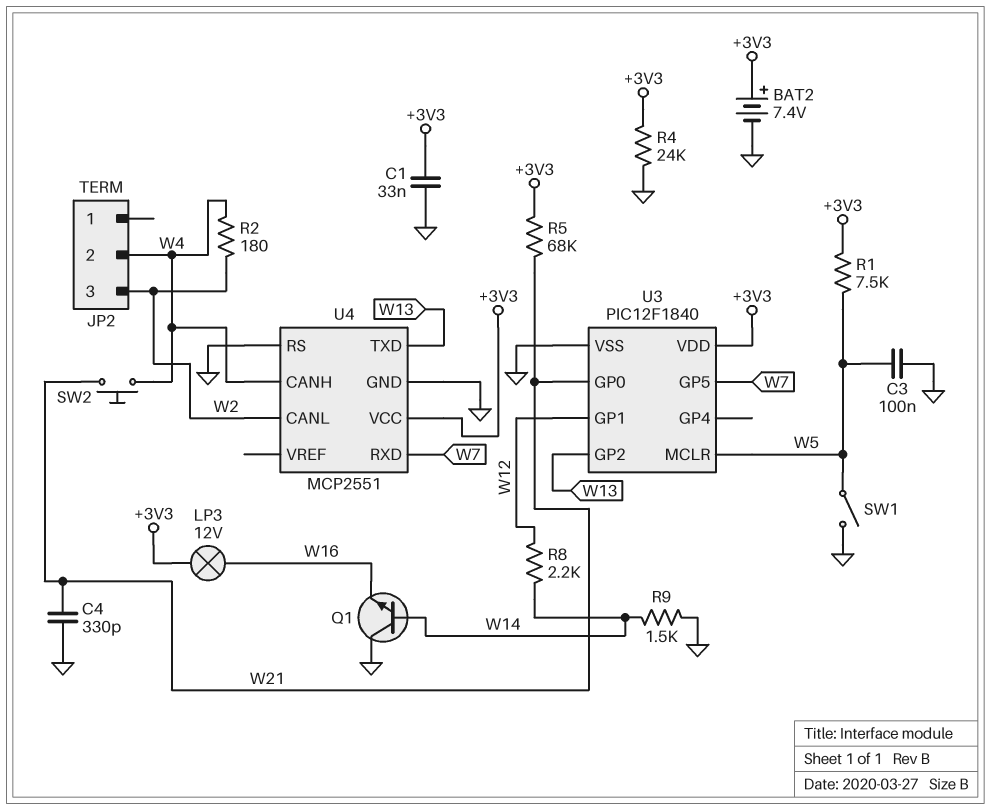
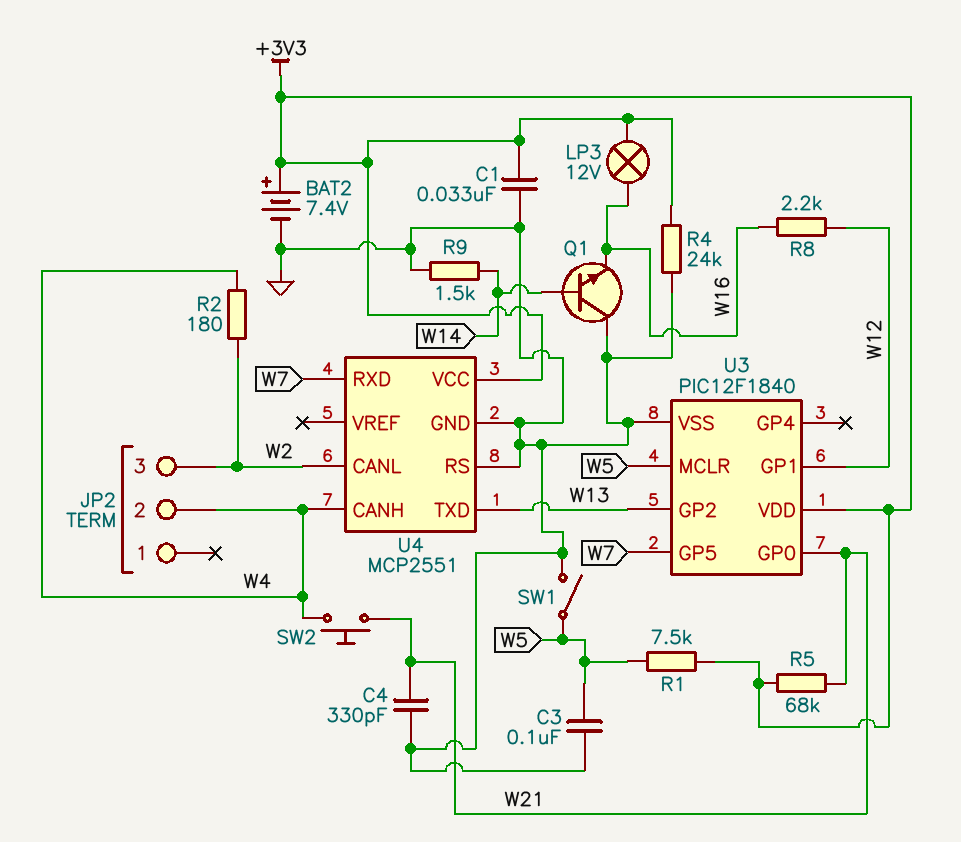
R8: 2.2k (W12, W14) -> 2.2k (W12, W16)

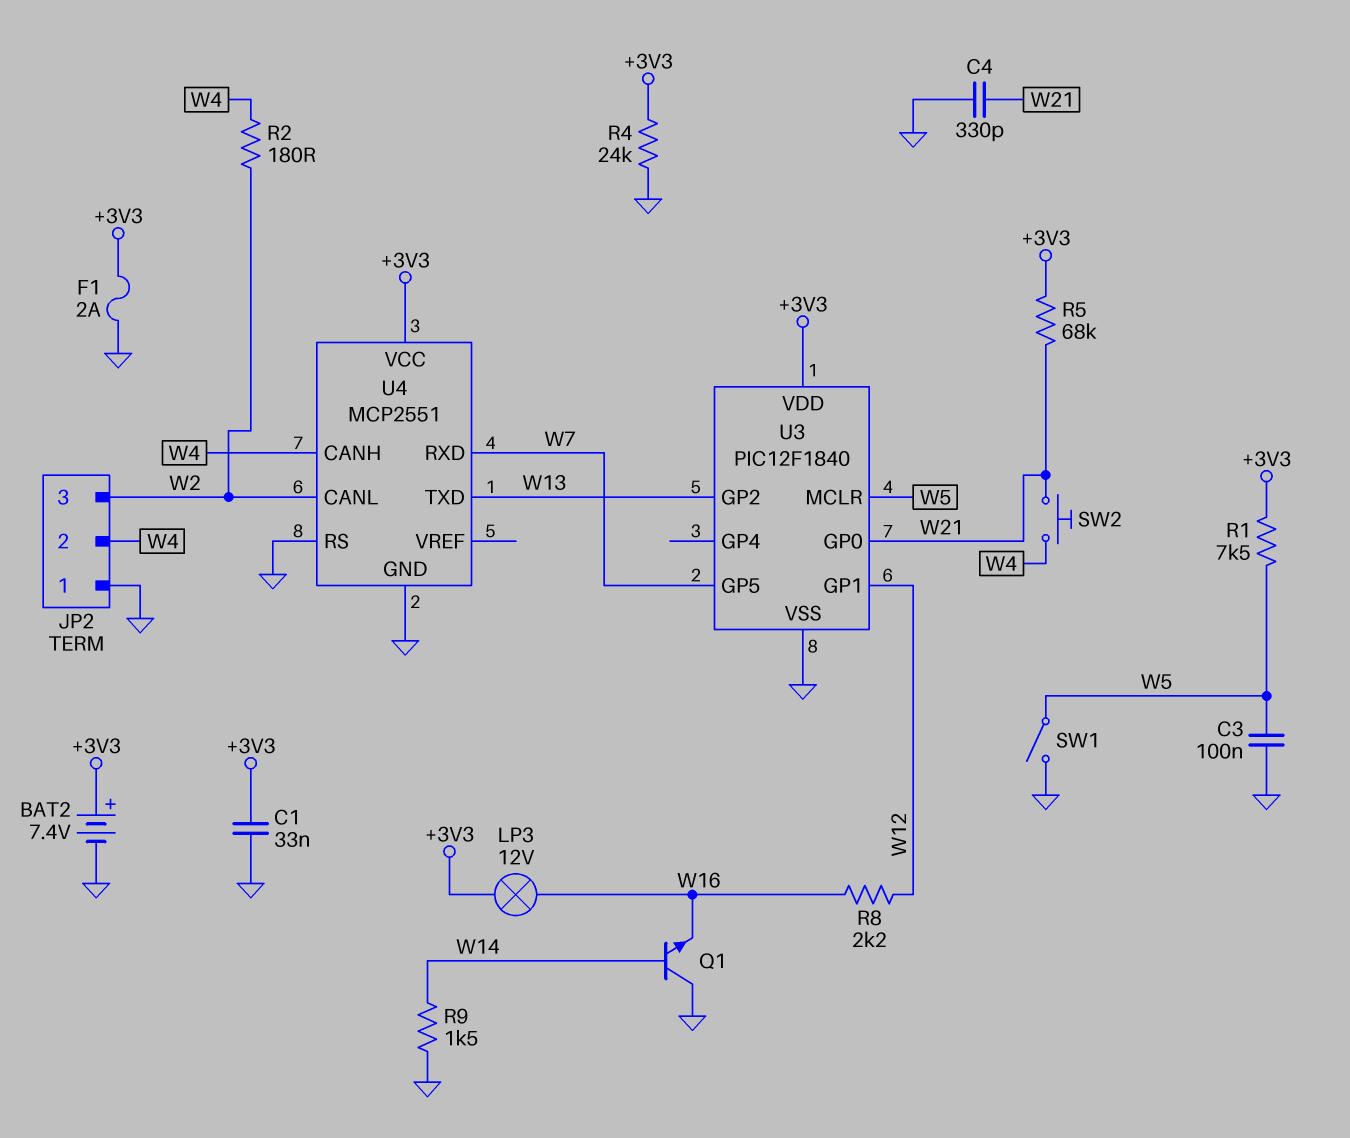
F1: none -> 2A (+3V3, GND)
JP2 pin 1: none -> GND

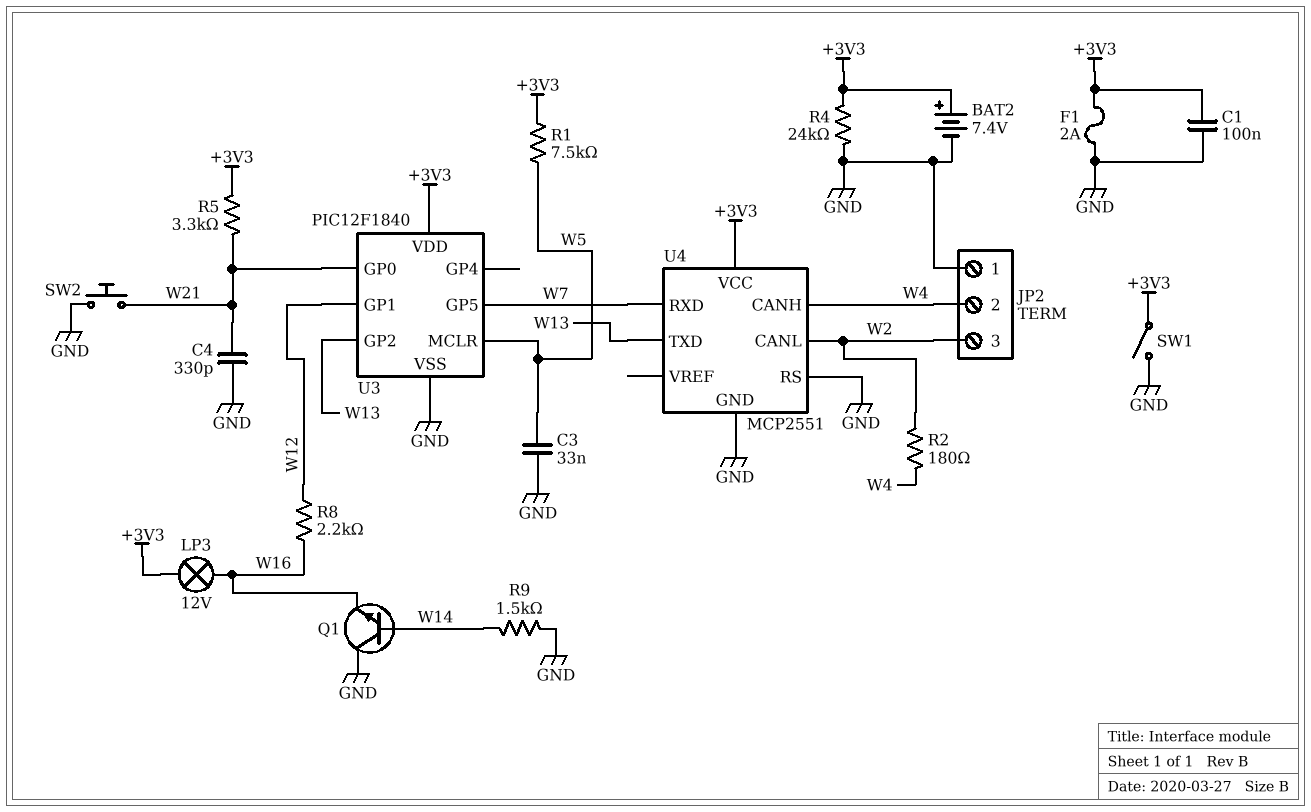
C1: 33nF (+3V3, GND) -> 100nF (+3V3, GND)
C3: 100nF (GND, W5) -> 33nF (GND, W5)
R5: 68k (+3V3, W21) -> 3.3k (+3V3, W21)
SW1: switch (GND, W5) -> switch (+3V3, GND)
SW2: button (W4, W21) -> button (GND, W21)

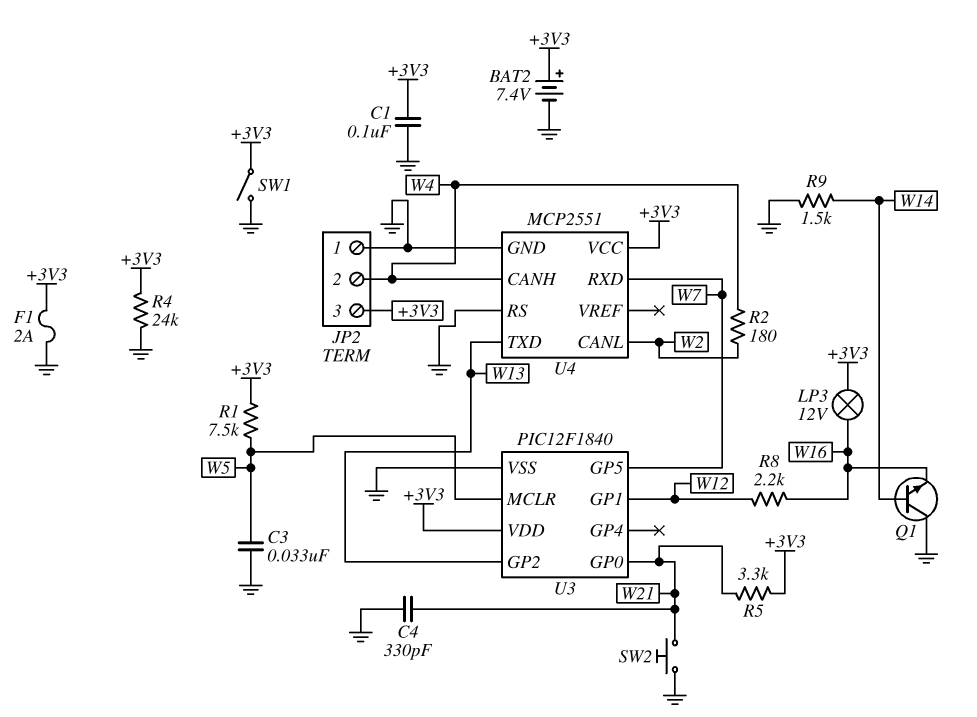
JP2 pin 3: W2 -> +3V3

